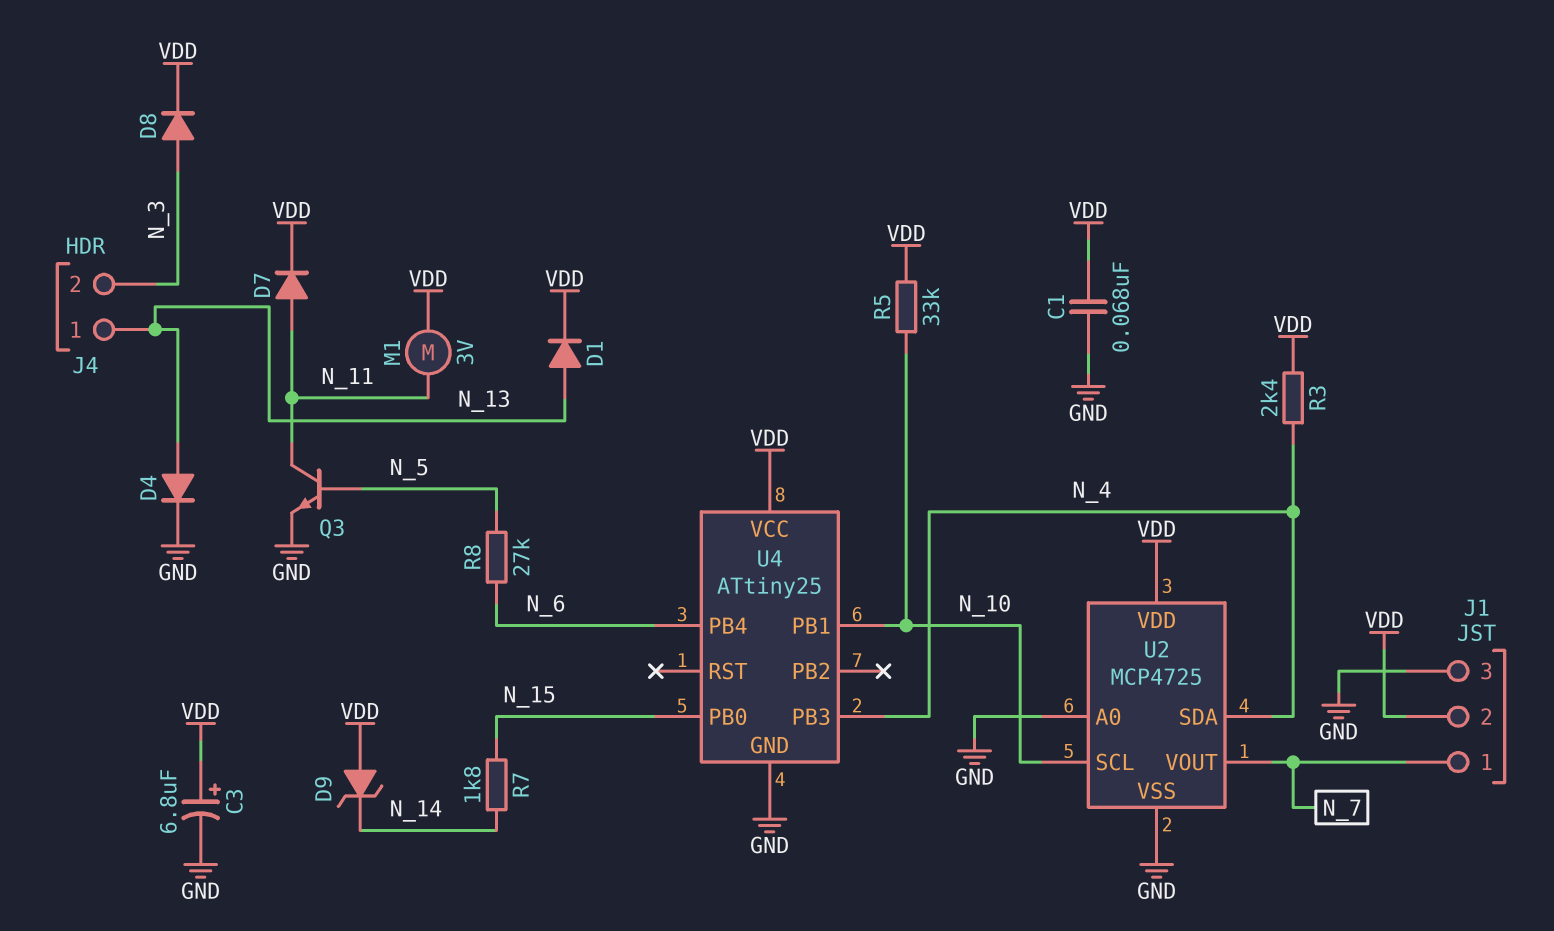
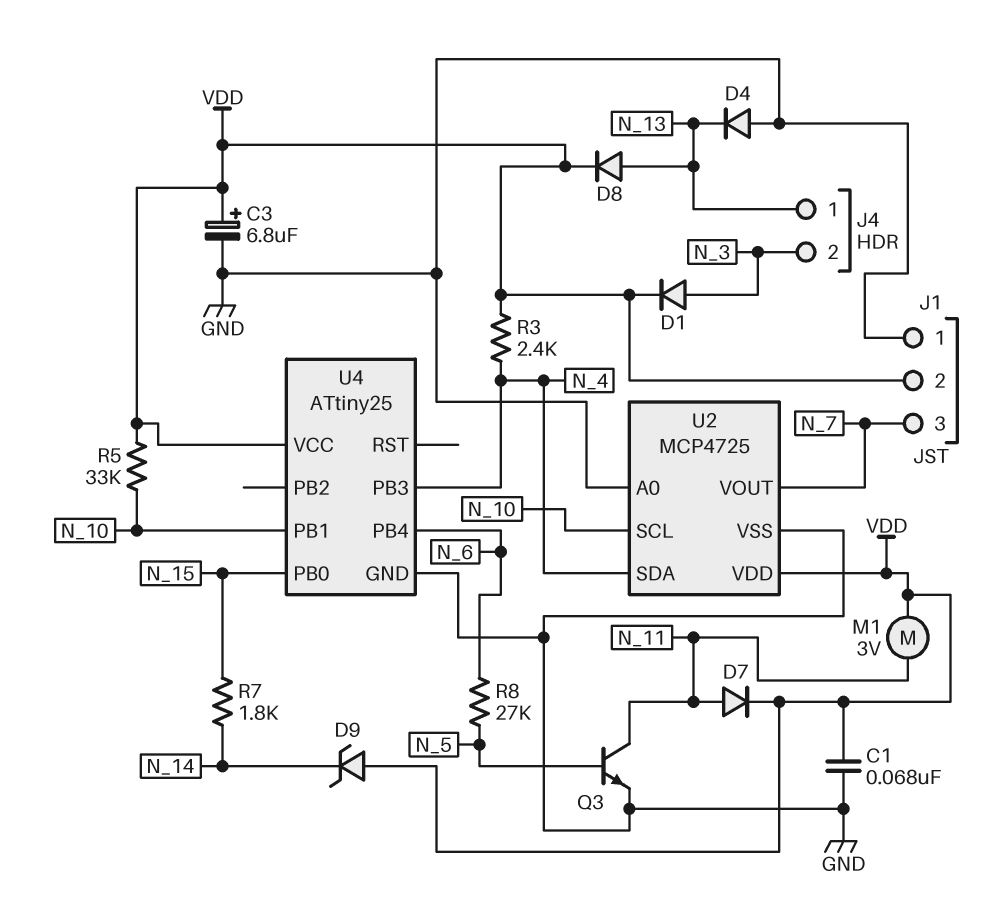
D1: diode (A N_13, K VDD) -> diode (A N_3, K VDD)
D4: diode (A N_13, K GND) -> diode (A GND, K N_13)
D8: diode (A N_3, K VDD) -> diode (A N_13, K VDD)
J1 pin 1: N_7 -> GND
J1 pin 3: GND -> N_7

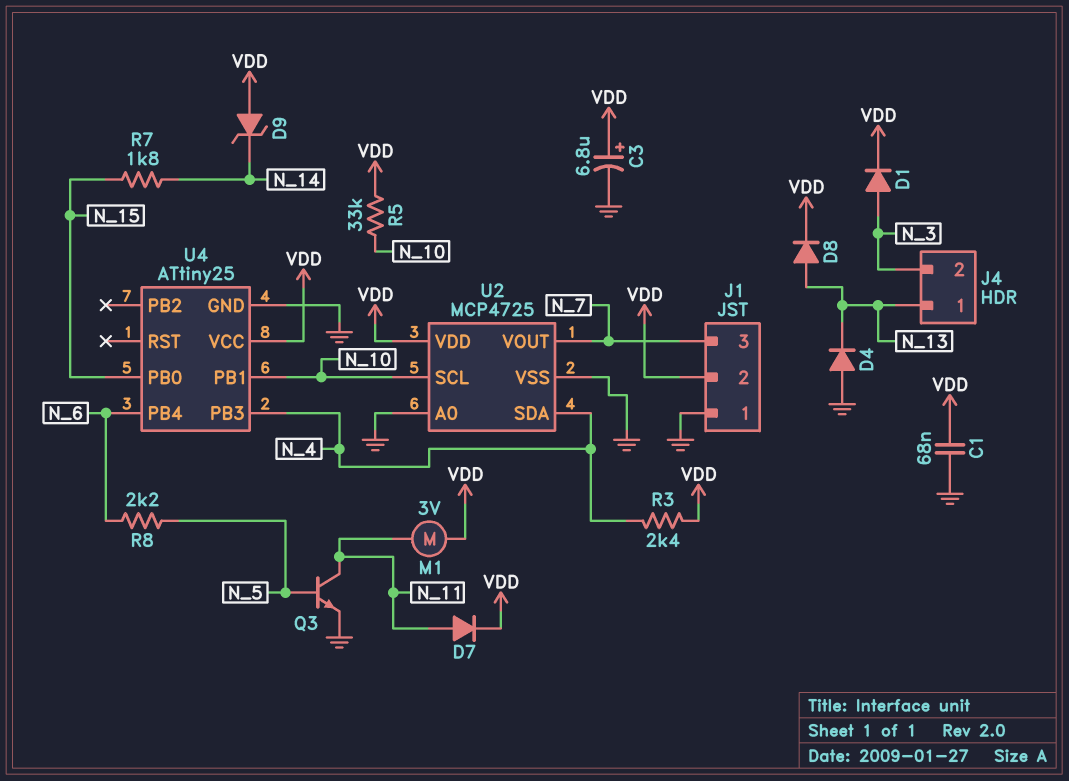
R8: 27k (N_5, N_6) -> 2.2k (N_5, N_6)

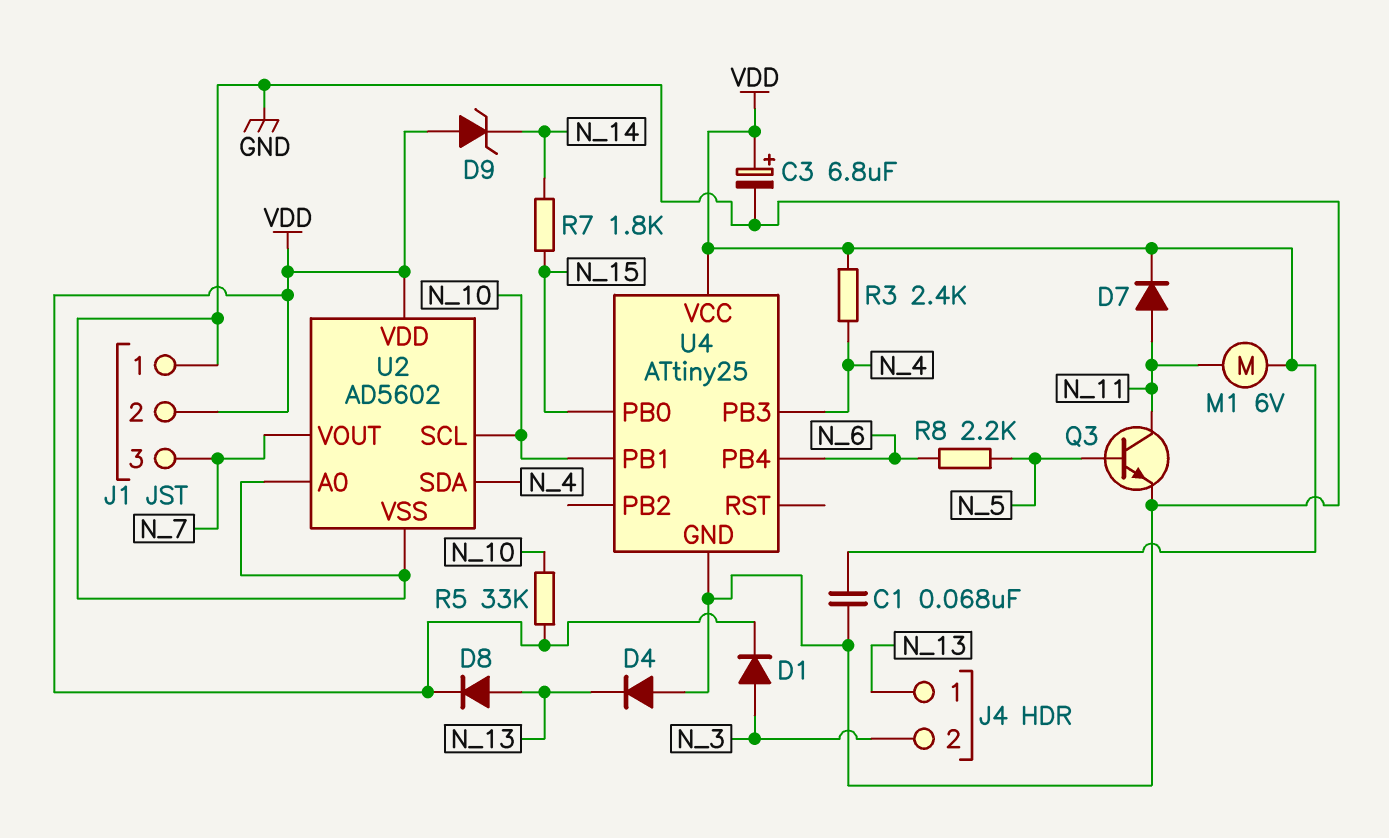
M1: motor 3V (N_11, VDD) -> motor 6V (N_11, VDD)
U2: MCP4725 -> AD5602

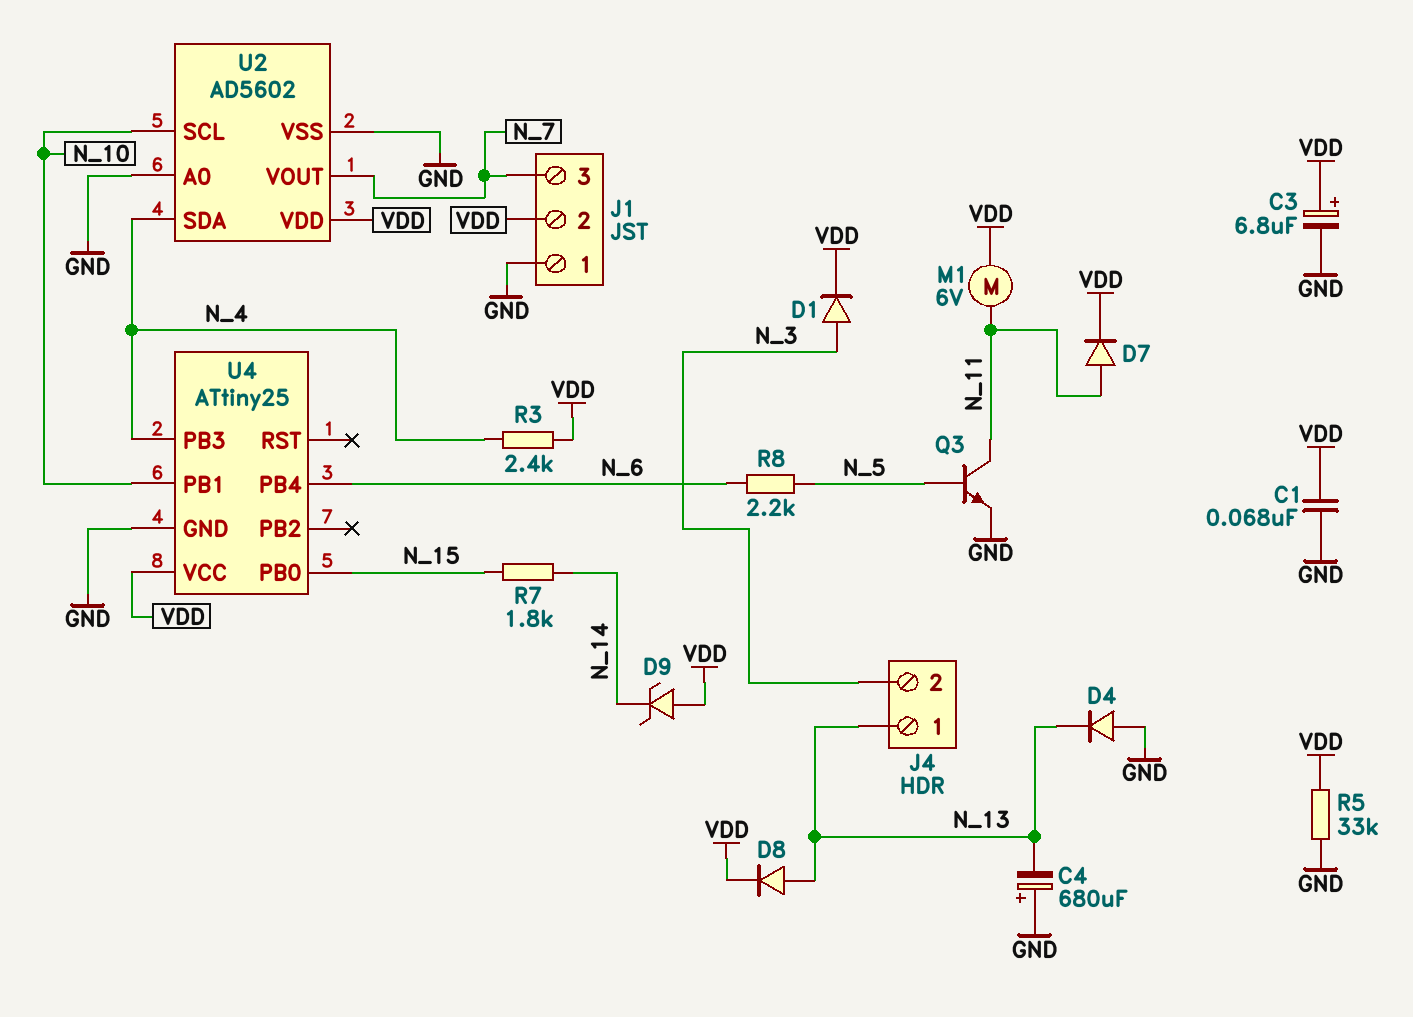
C4: none -> 680uF (plus GND, minus N_13)
R5: 33k (N_10, VDD) -> 33k (GND, VDD)

